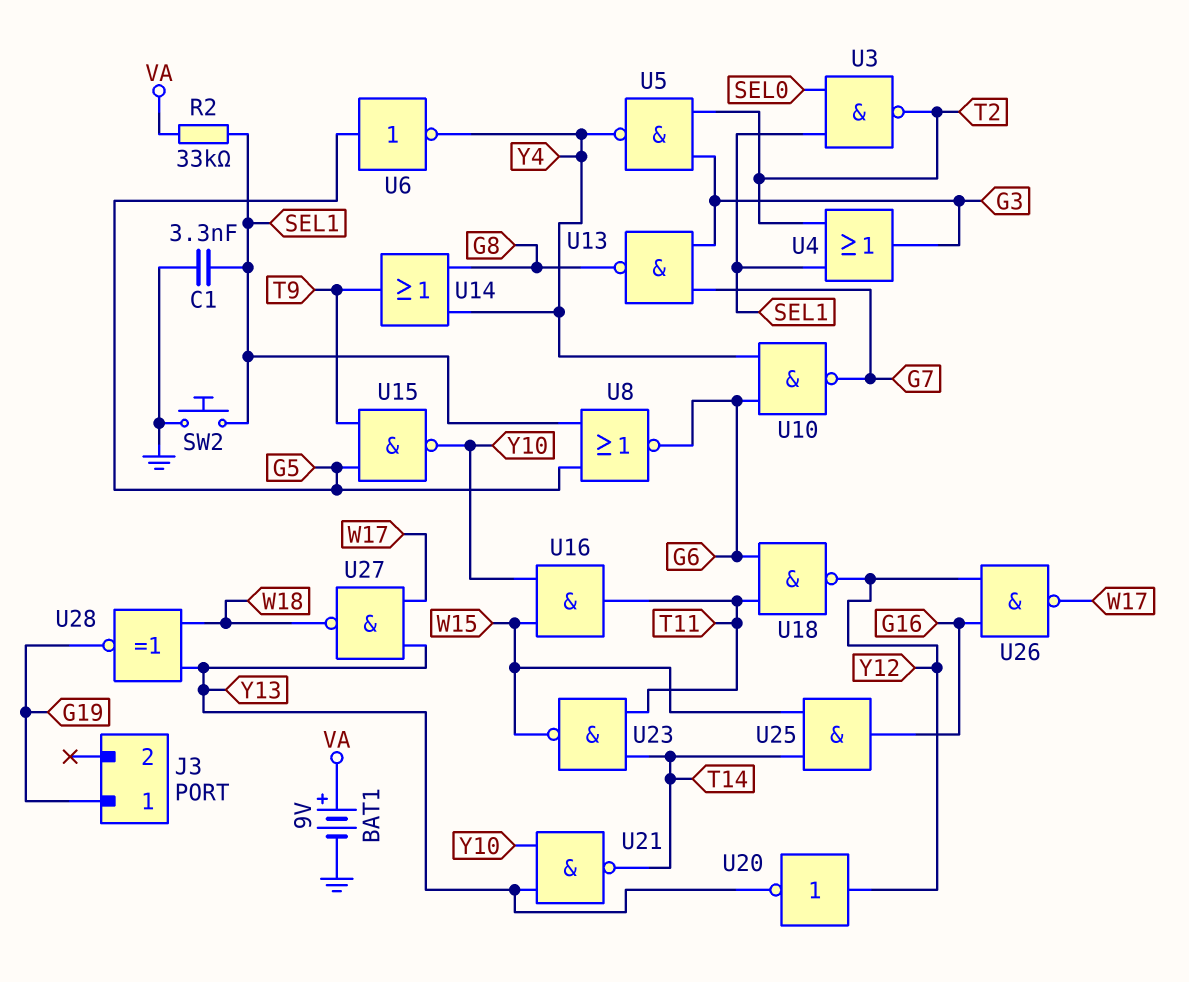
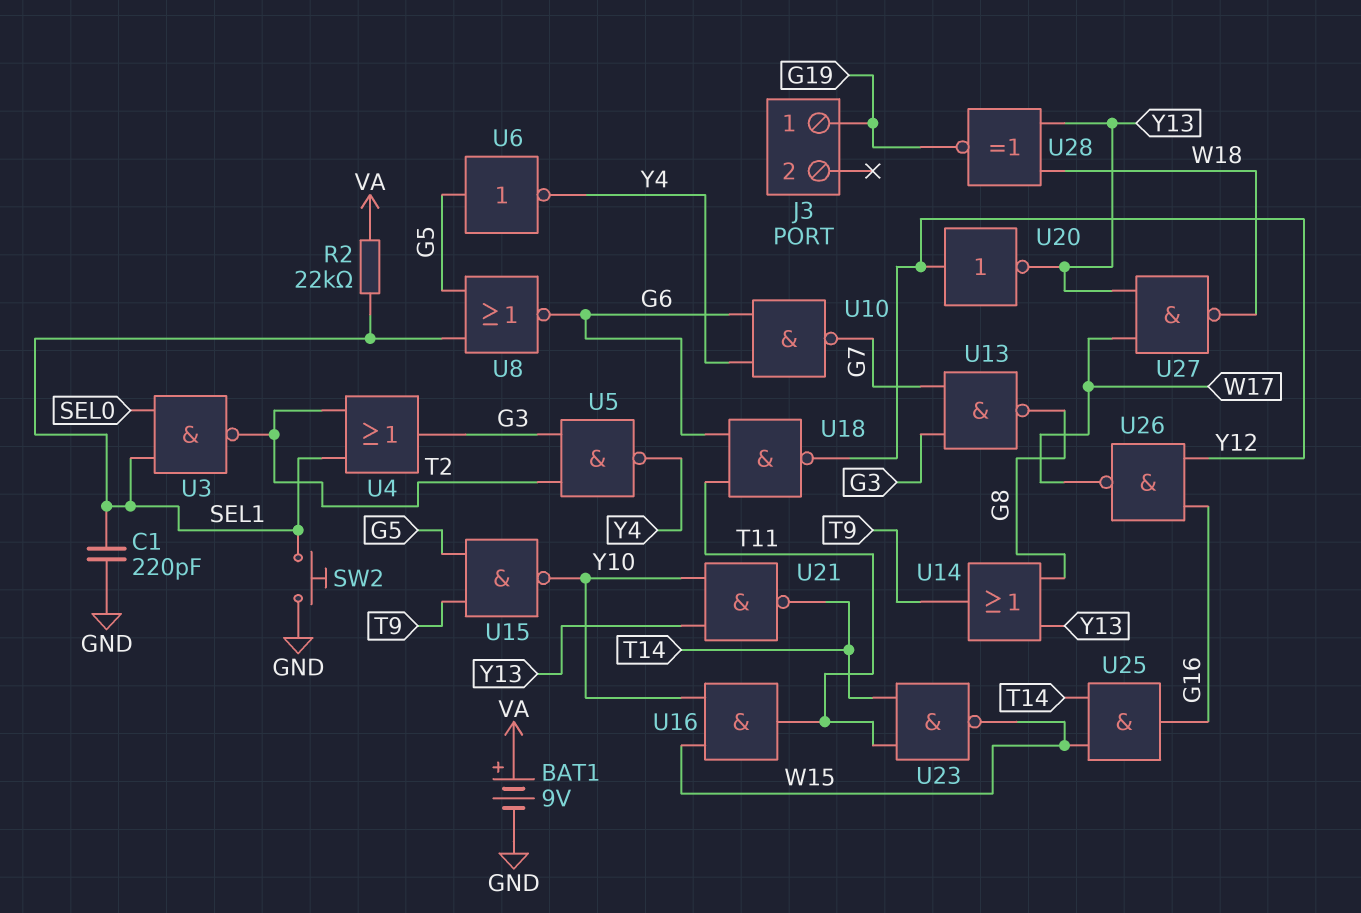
C1: 3.3nF (GND, SEL1) -> 220pF (GND, SEL1)
R2: 33k (SEL1, VA) -> 22k (SEL1, VA)
U14: OR (in G8, in Y4, out T9) -> OR (in G8, in Y13, out T9)

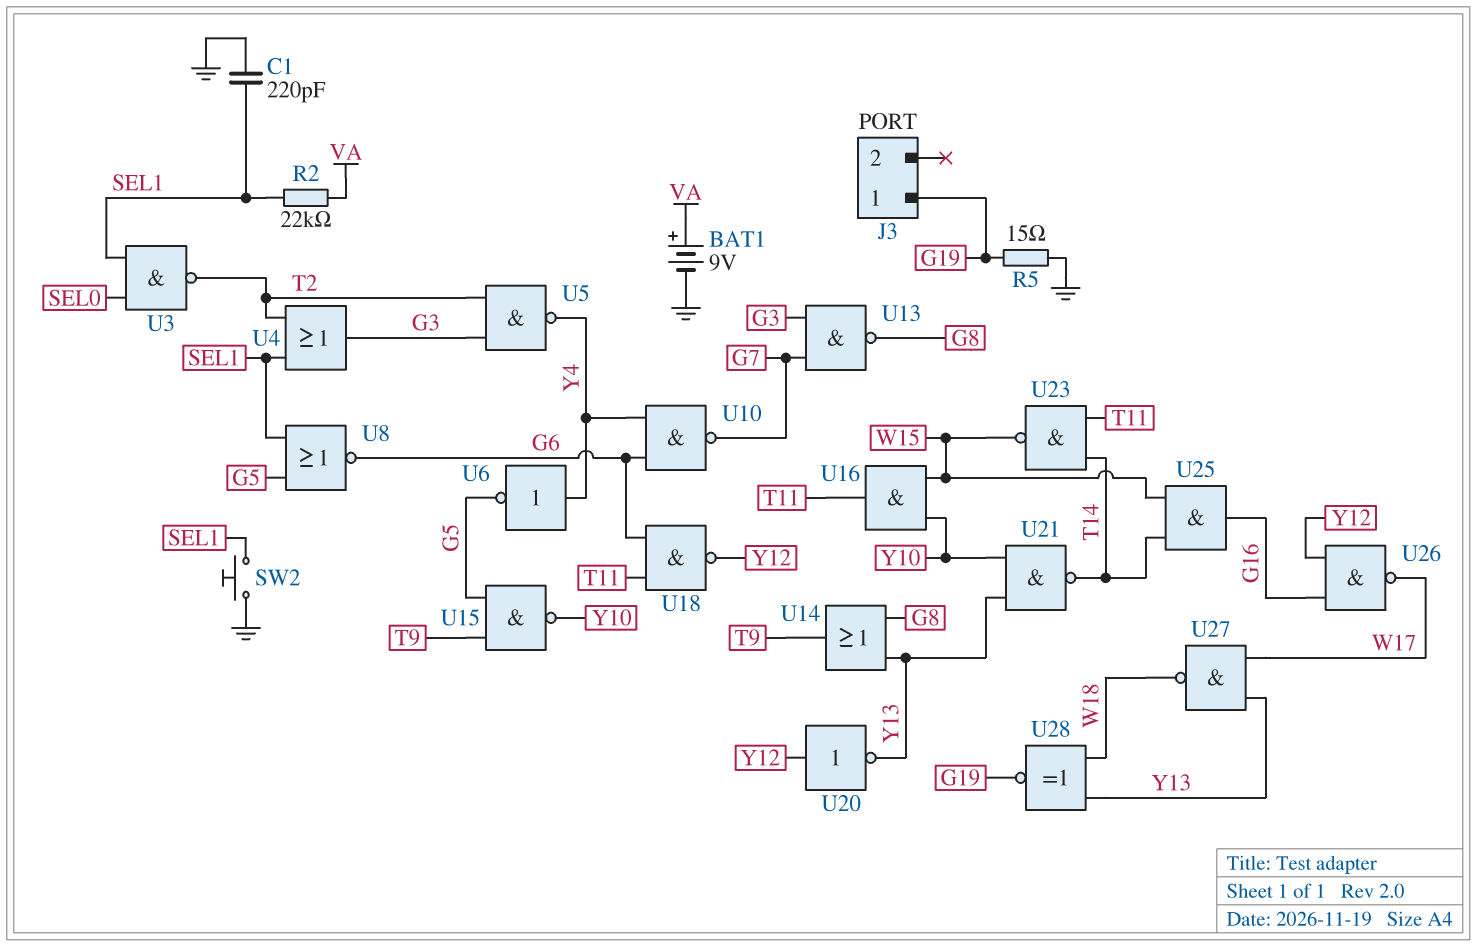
R5: none -> 15 (G19, GND)
U6: NOT (in G5, out Y4) -> NOT (in Y4, out G5)

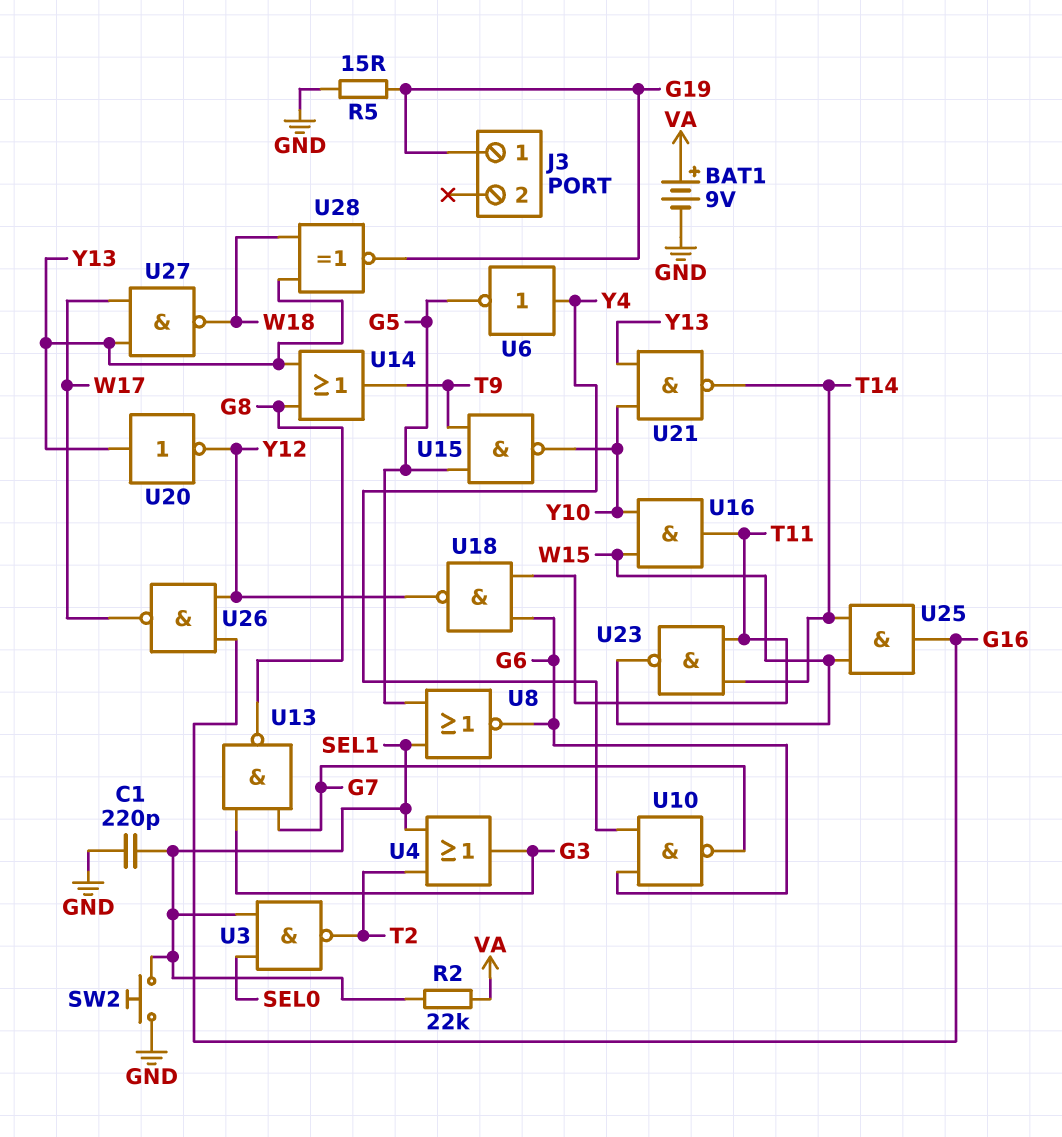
U5: NAND (in G3, in T2, out Y4) -> none
U20: NOT (in Y12, out Y13) -> NOT (in Y13, out Y12)

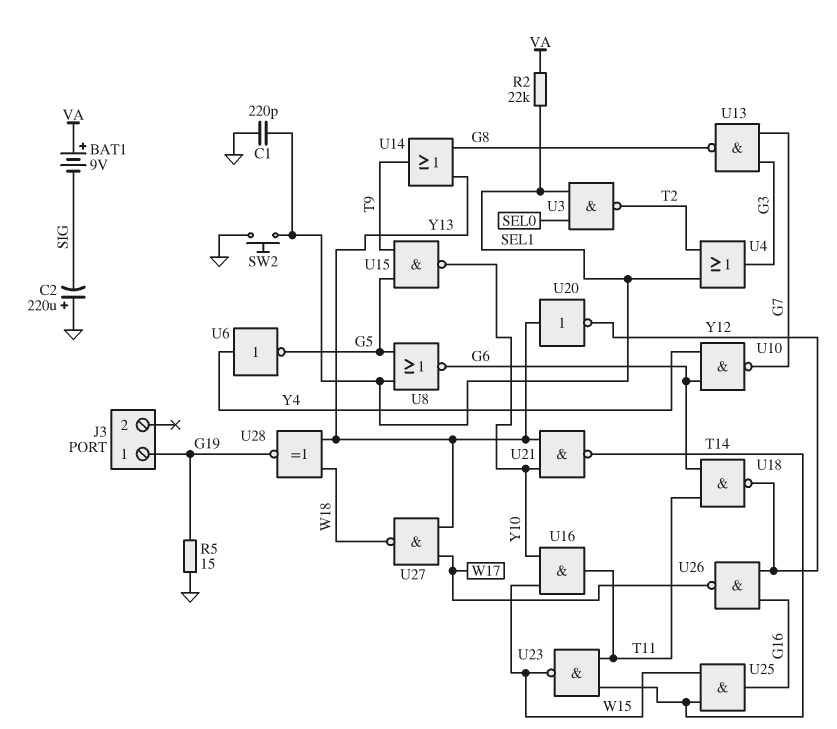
BAT1: 9V (plus VA, minus GND) -> 9V (plus VA, minus SIG)
C2: none -> 220uF (plus GND, minus SIG)

